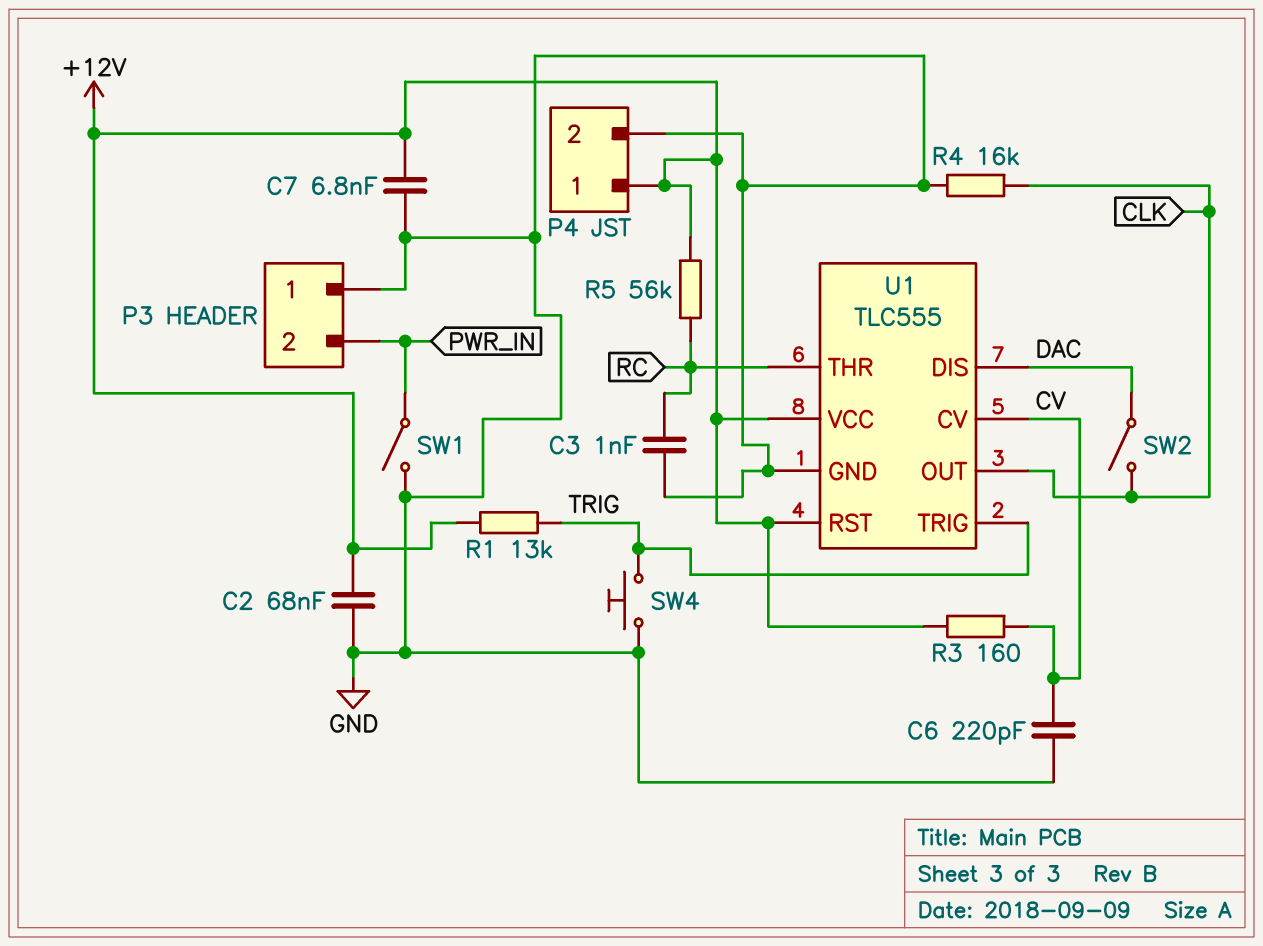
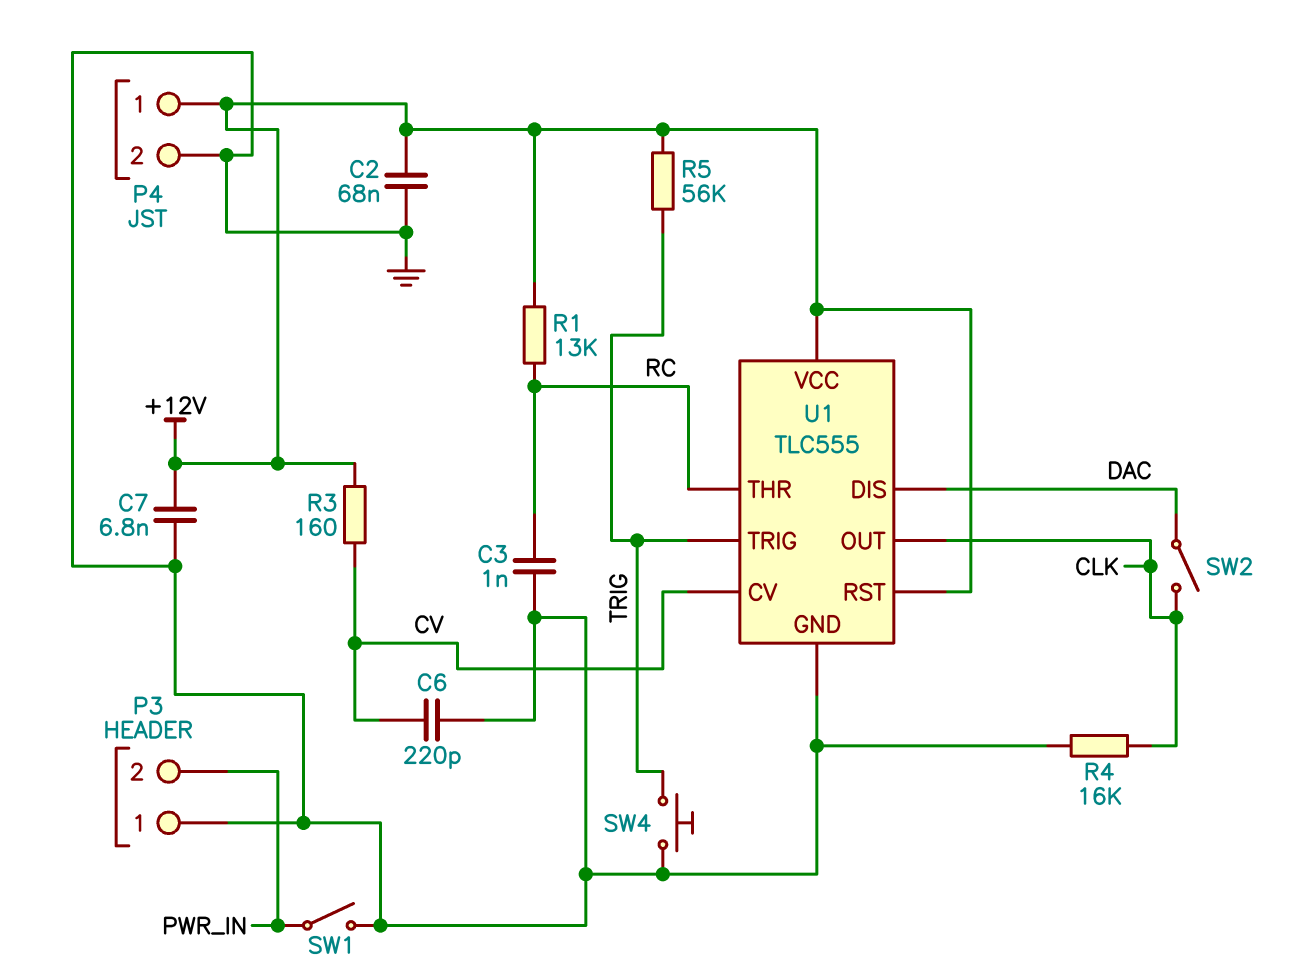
R1: 13k (+12V, TRIG) -> 13k (+12V, RC)
R5: 56k (+12V, RC) -> 56k (+12V, TRIG)

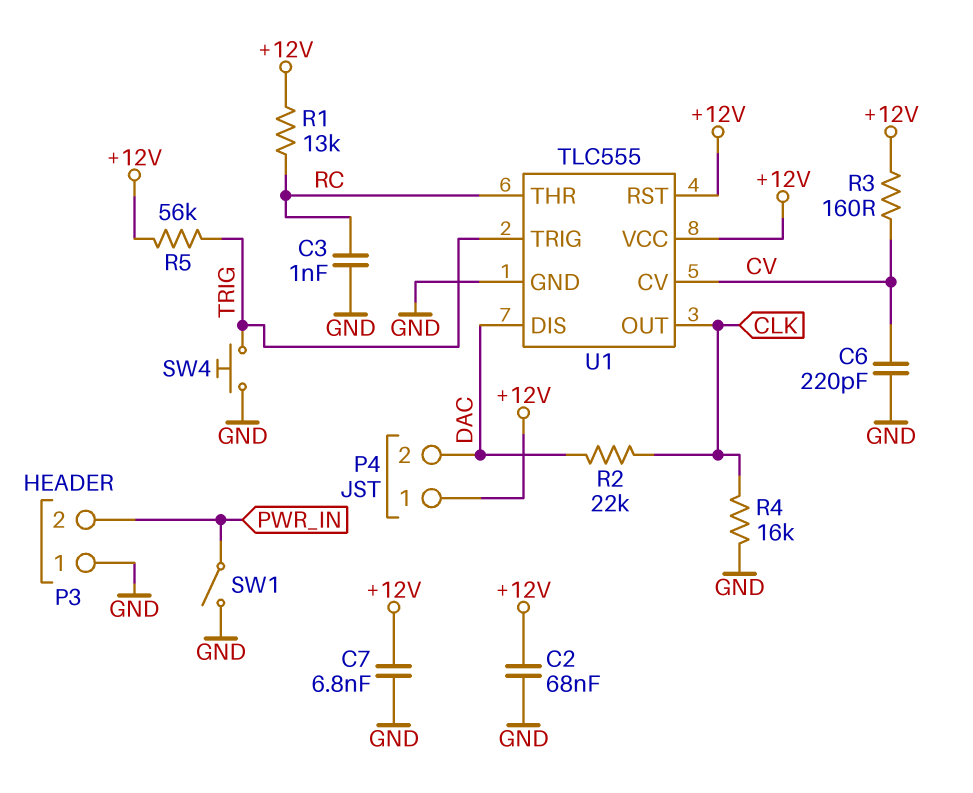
P4 pin 2: GND -> DAC
R2: none -> 22k (CLK, DAC)
SW2: switch (CLK, DAC) -> none

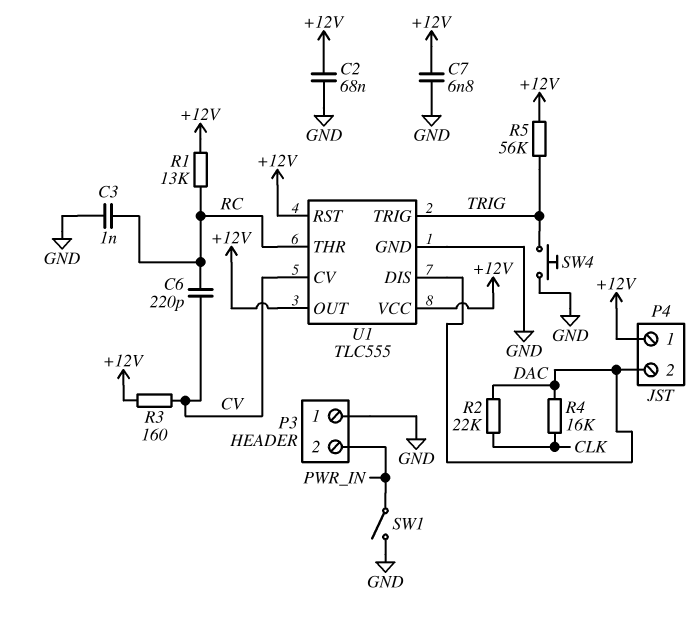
C6: 220pF (CV, GND) -> 220pF (CV, RC)
R4: 16k (CLK, GND) -> 16k (CLK, DAC)
U1 pin OUT: CLK -> +12V

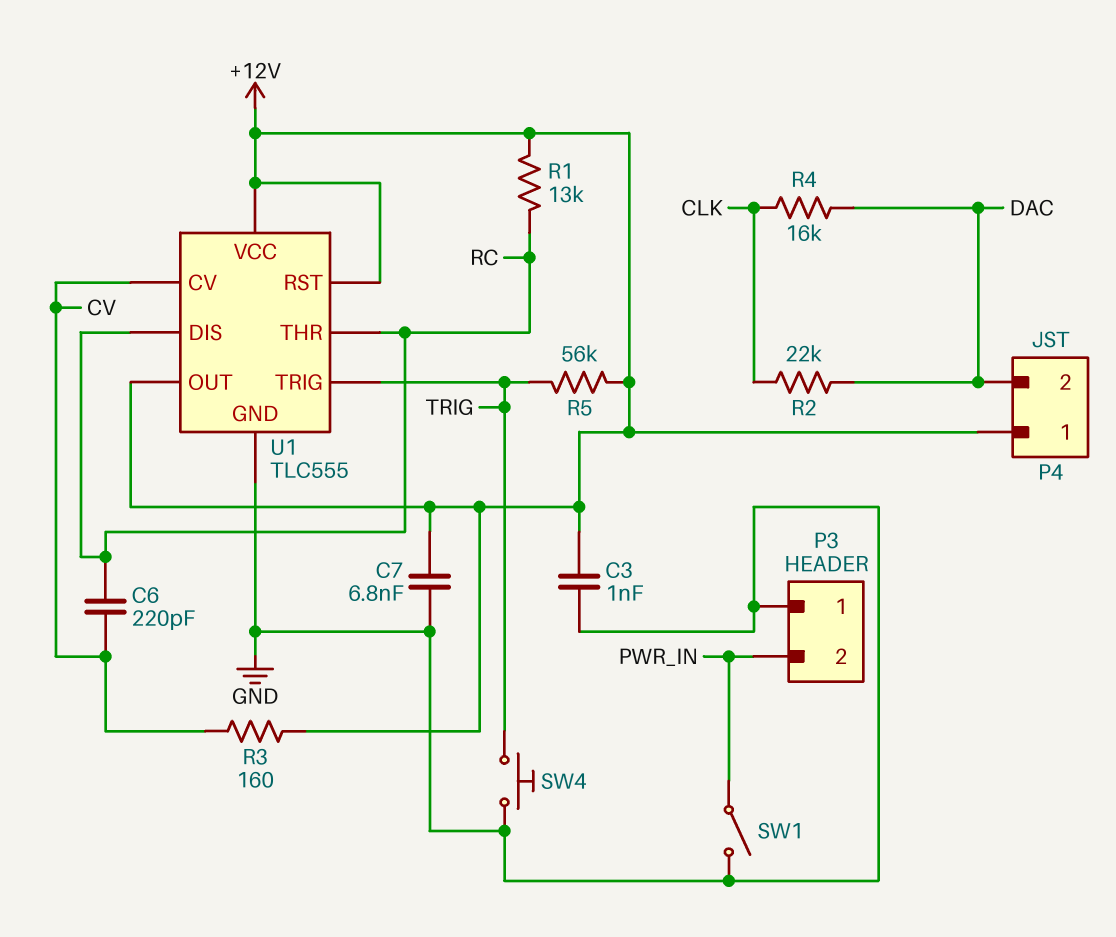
C2: 68nF (+12V, GND) -> none
C3: 1nF (GND, RC) -> 1nF (+12V, GND)
U1 pin DIS: DAC -> RC

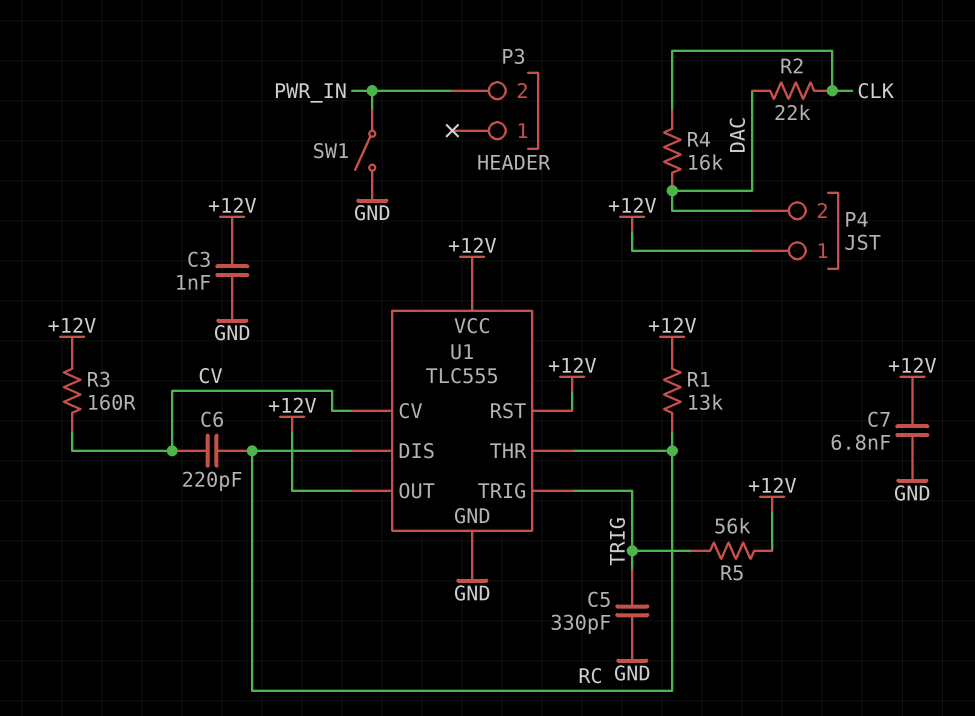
C5: none -> 330pF (GND, TRIG)
P3 pin 1: GND -> none
SW4: button (GND, TRIG) -> none

